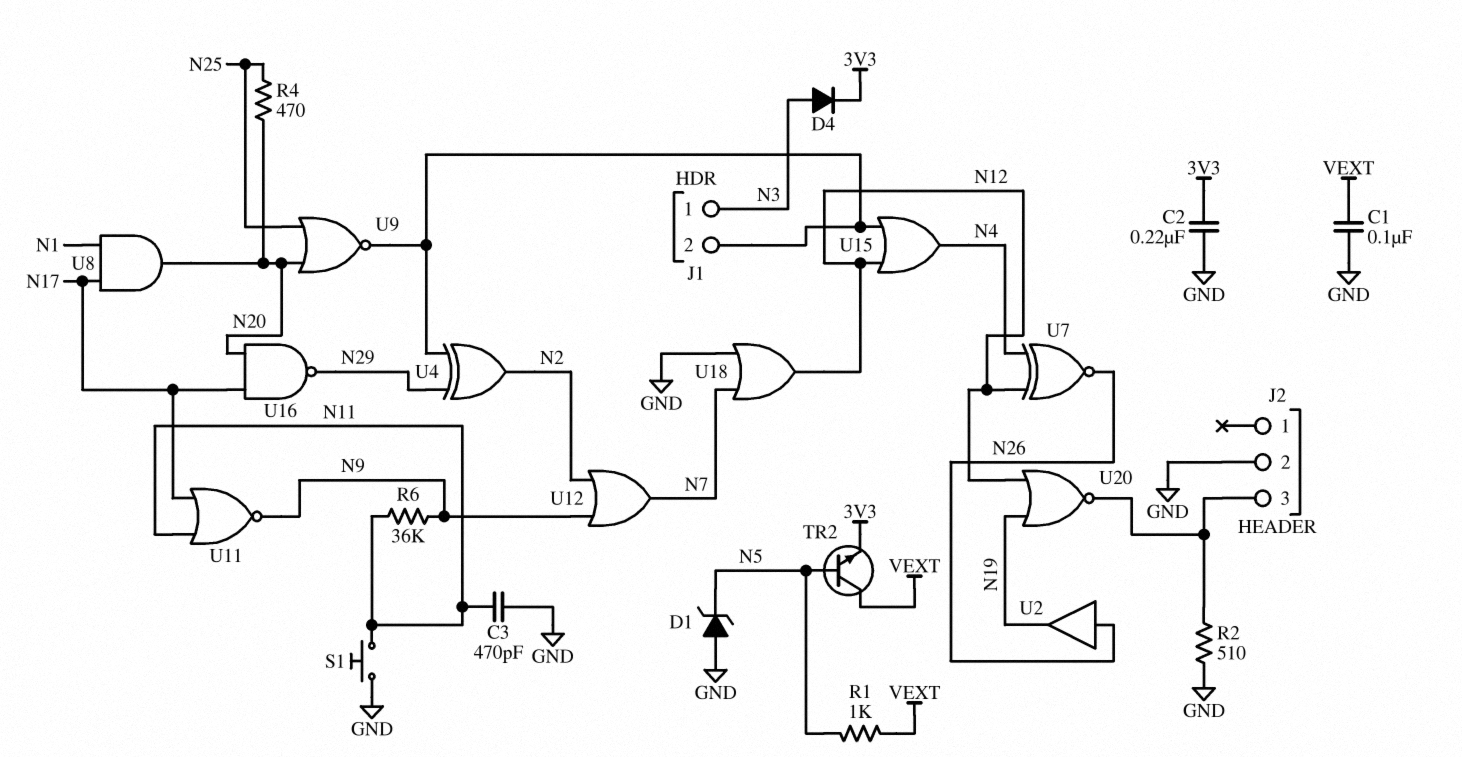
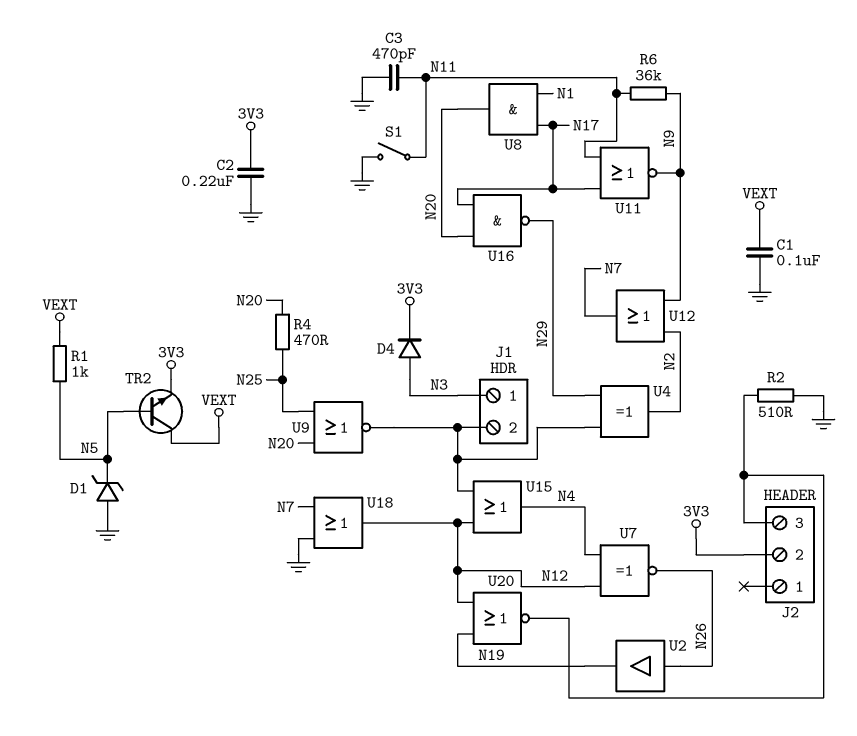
J2 pin 2: GND -> 3V3
S1: button (GND, N11) -> switch (GND, N11)

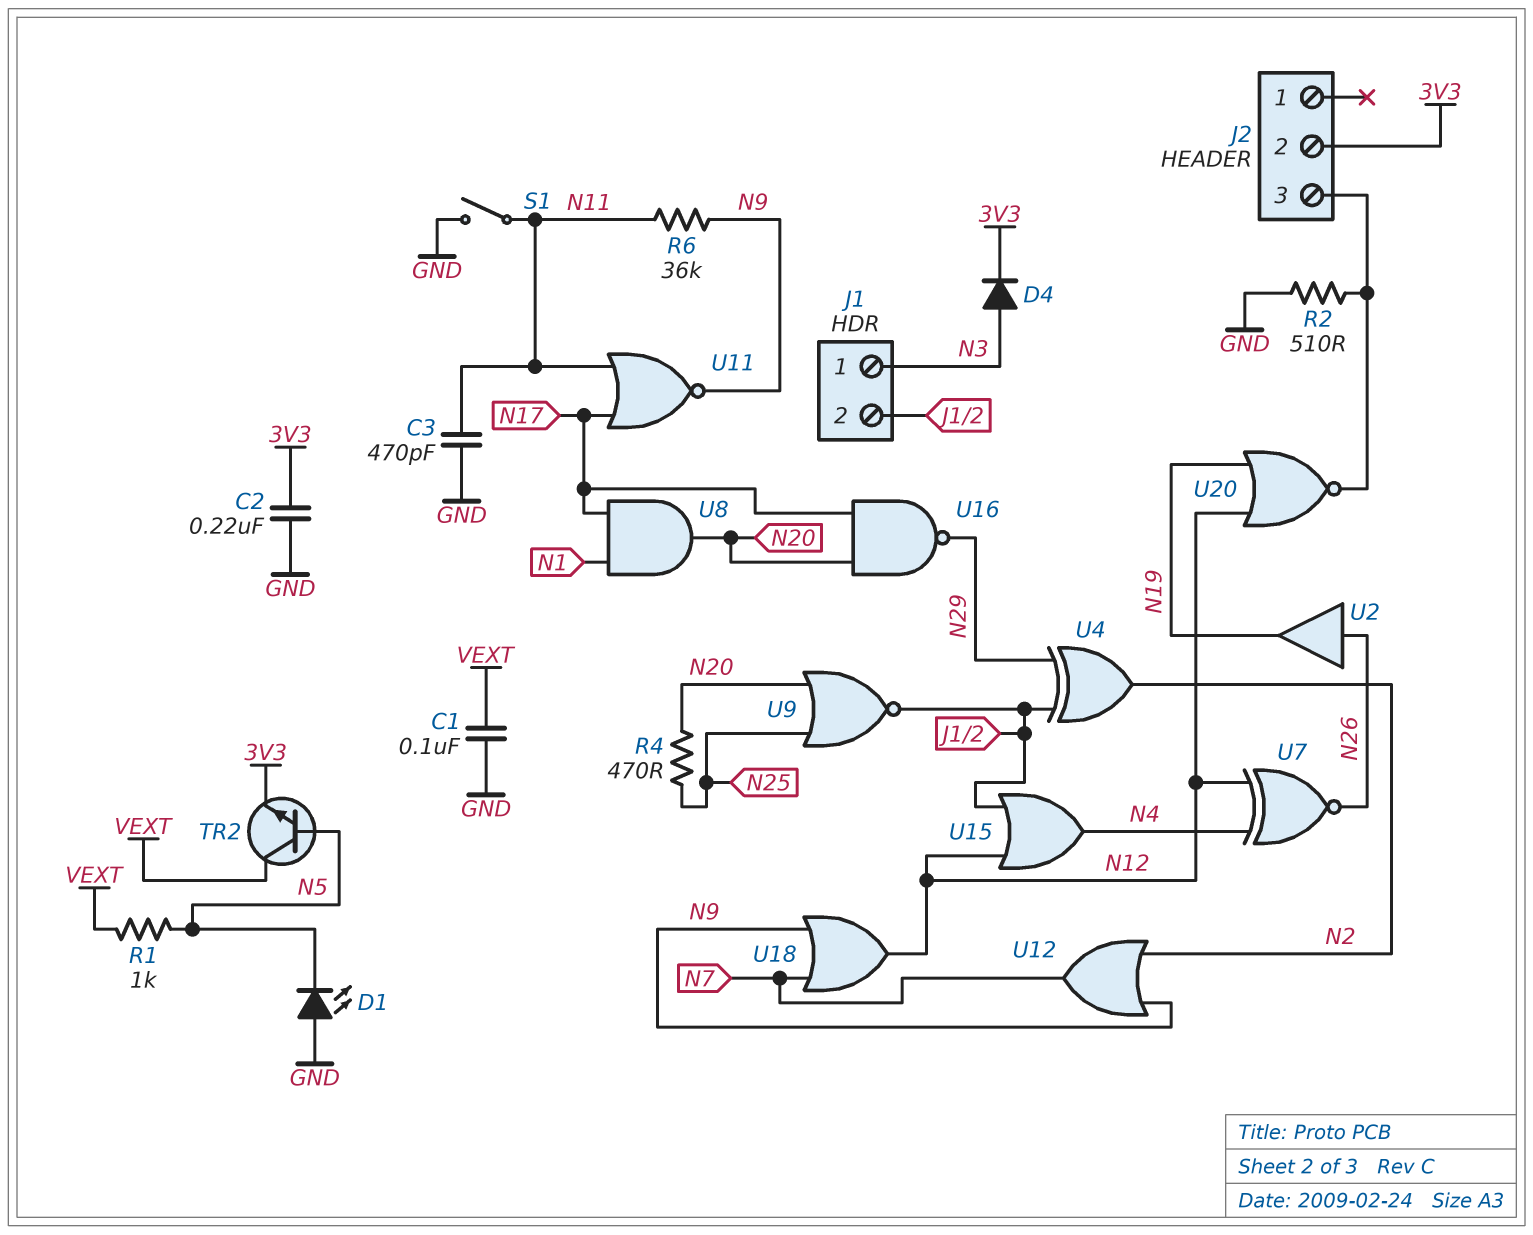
D1: zener (A GND, K N5) -> LED (A GND, K N5)
U18: OR (in GND, in N7, out N12) -> OR (in N7, in N9, out N12)

